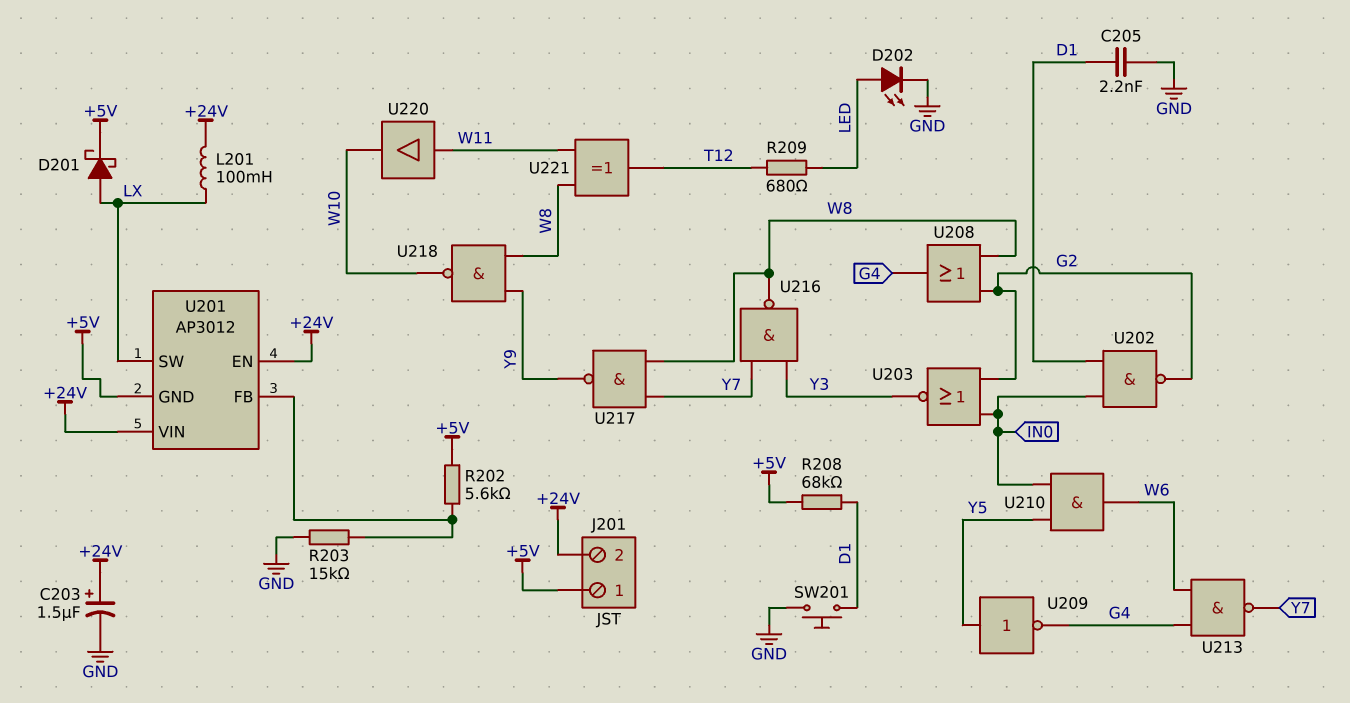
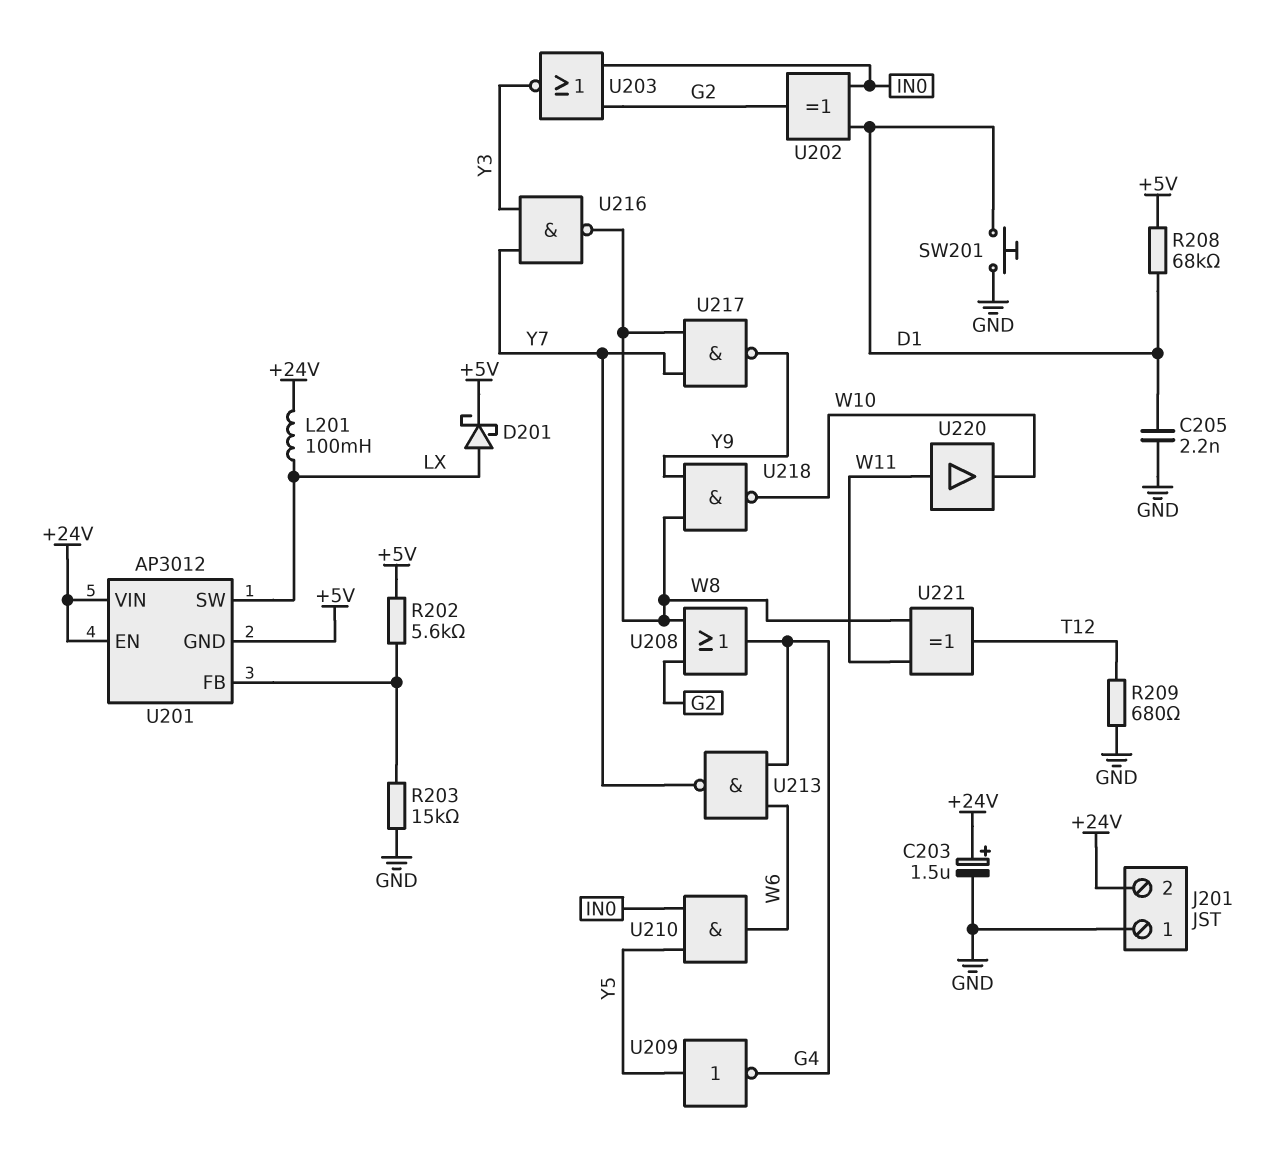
D202: LED (A LED, K GND) -> none
J201 pin 1: +5V -> GND
R209: 680 (LED, T12) -> 680 (GND, T12)
U202: NAND (in D1, in IN0, out G2) -> XOR (in D1, in IN0, out G2)

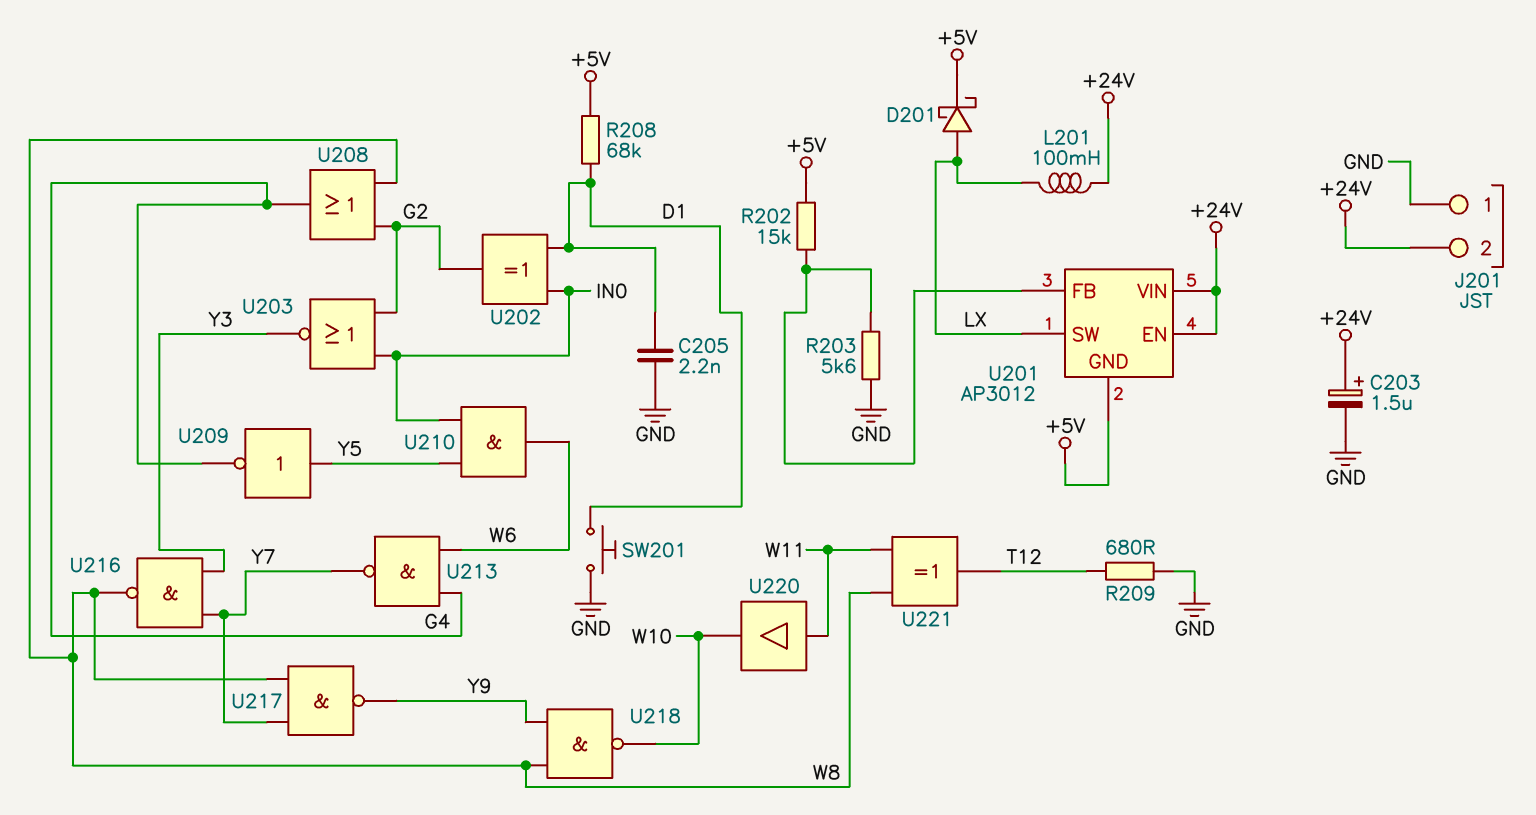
R202: 5.6k (+5V, U201/FB) -> 15k (+5V, U201/FB)
R203: 15k (GND, U201/FB) -> 5.6k (GND, U201/FB)

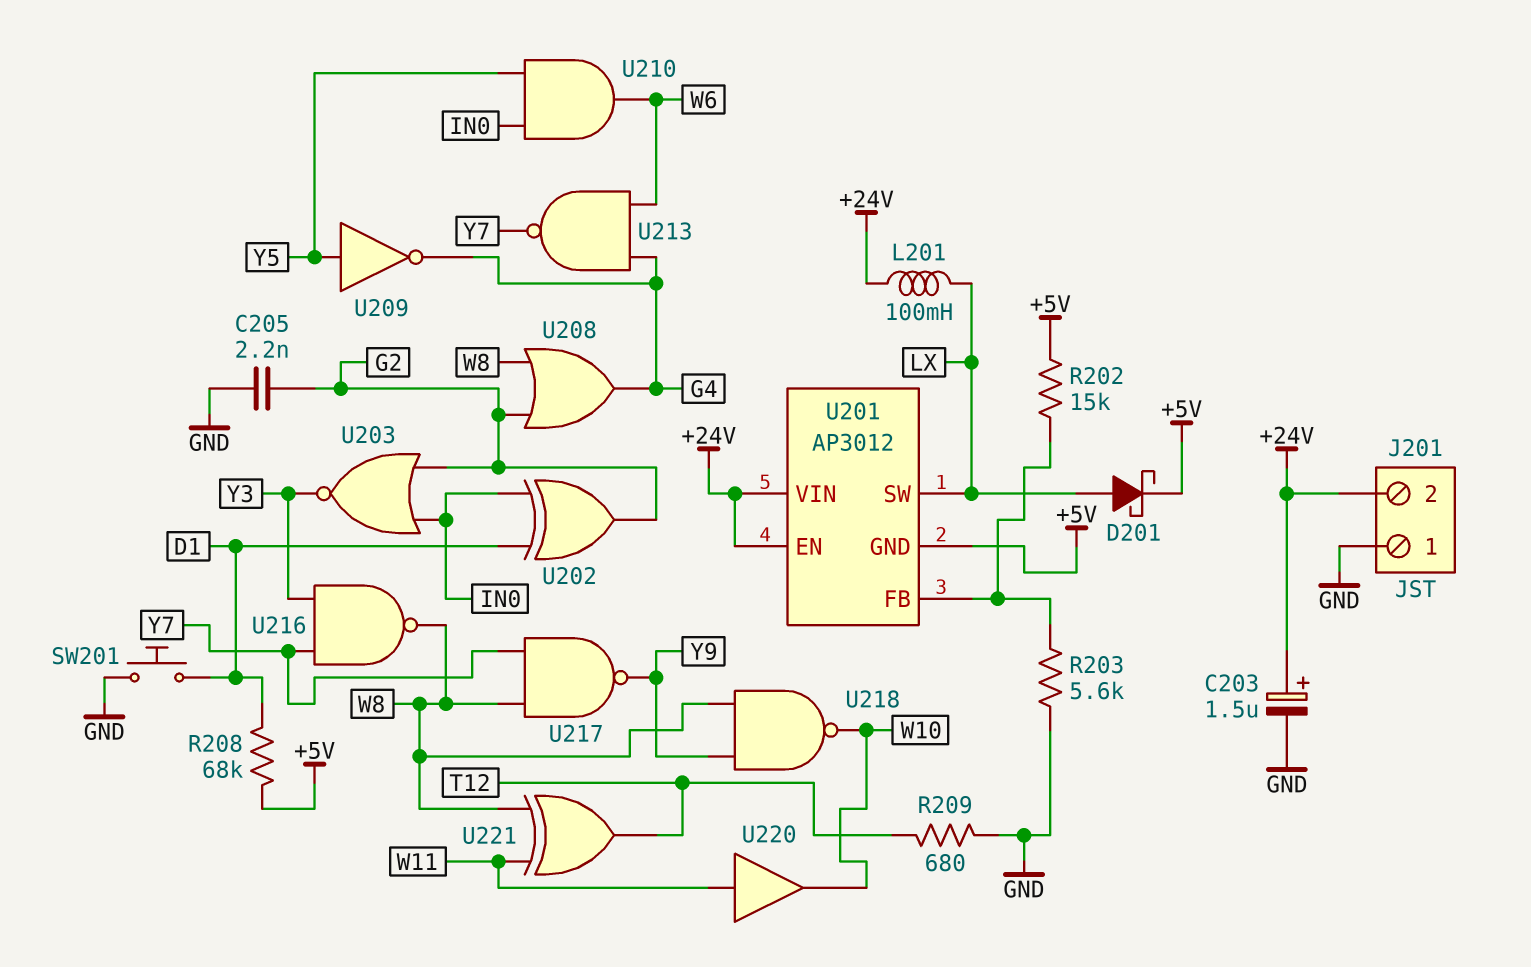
C205: 2.2nF (D1, GND) -> 2.2nF (G2, GND)

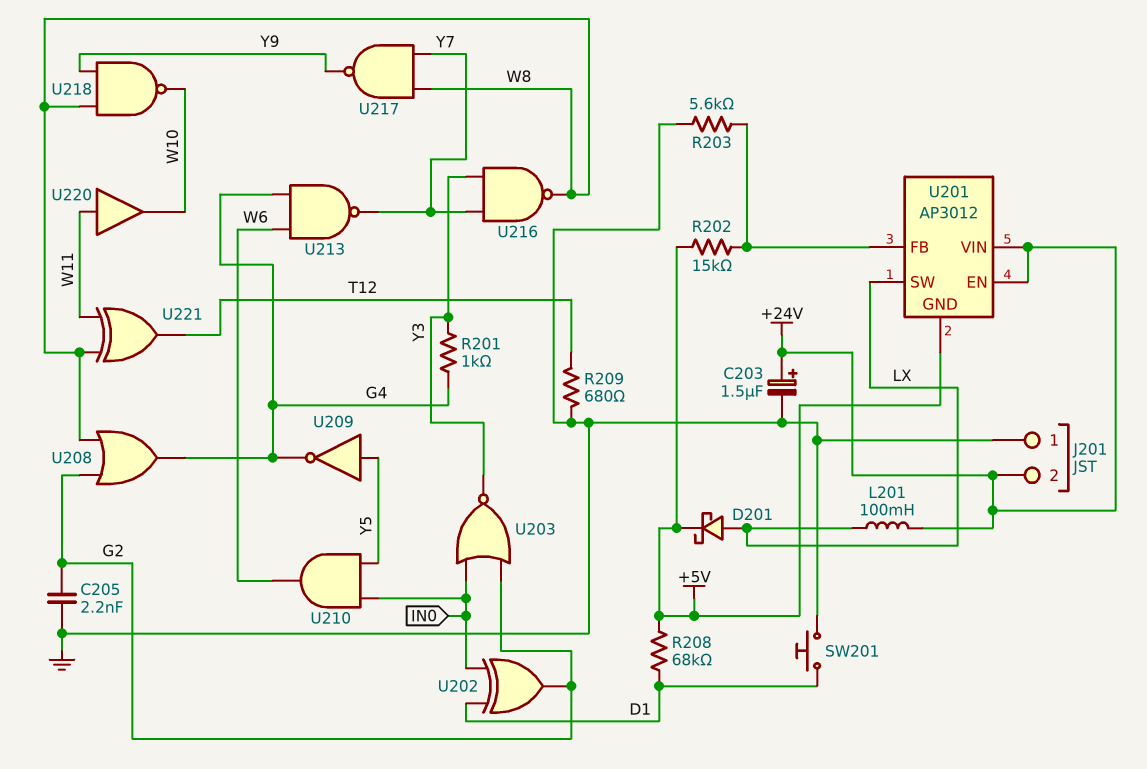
R201: none -> 1k (G4, Y3)

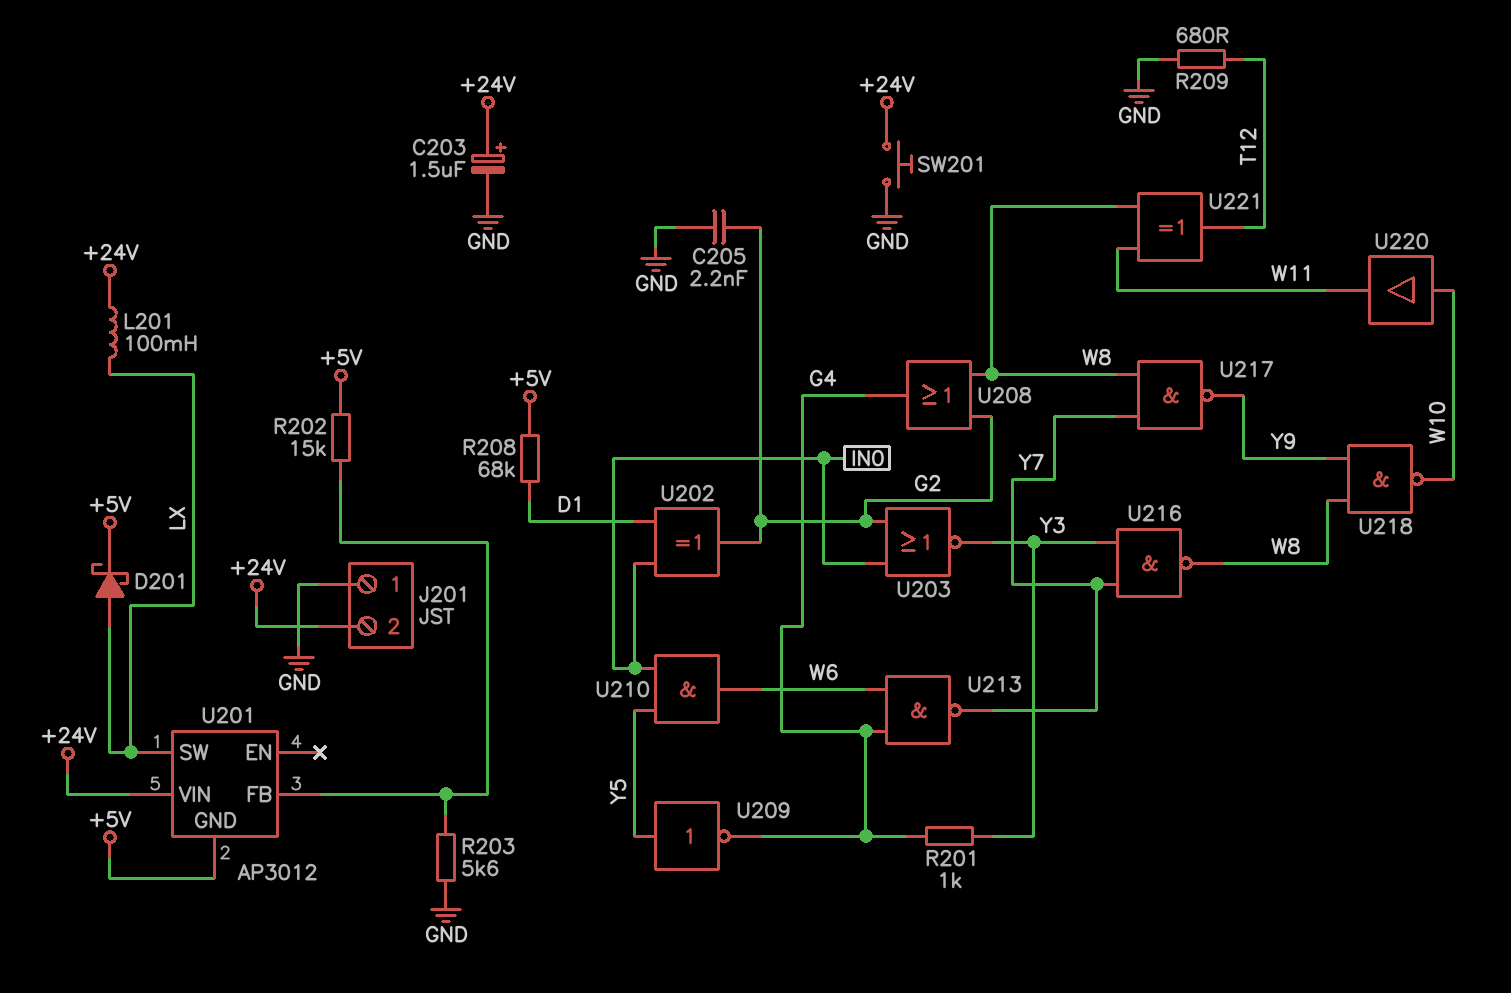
SW201: button (D1, GND) -> button (+24V, GND)
U201 pin EN: +24V -> none
U220: buffer (in W11, out W10) -> buffer (in W10, out W11)

